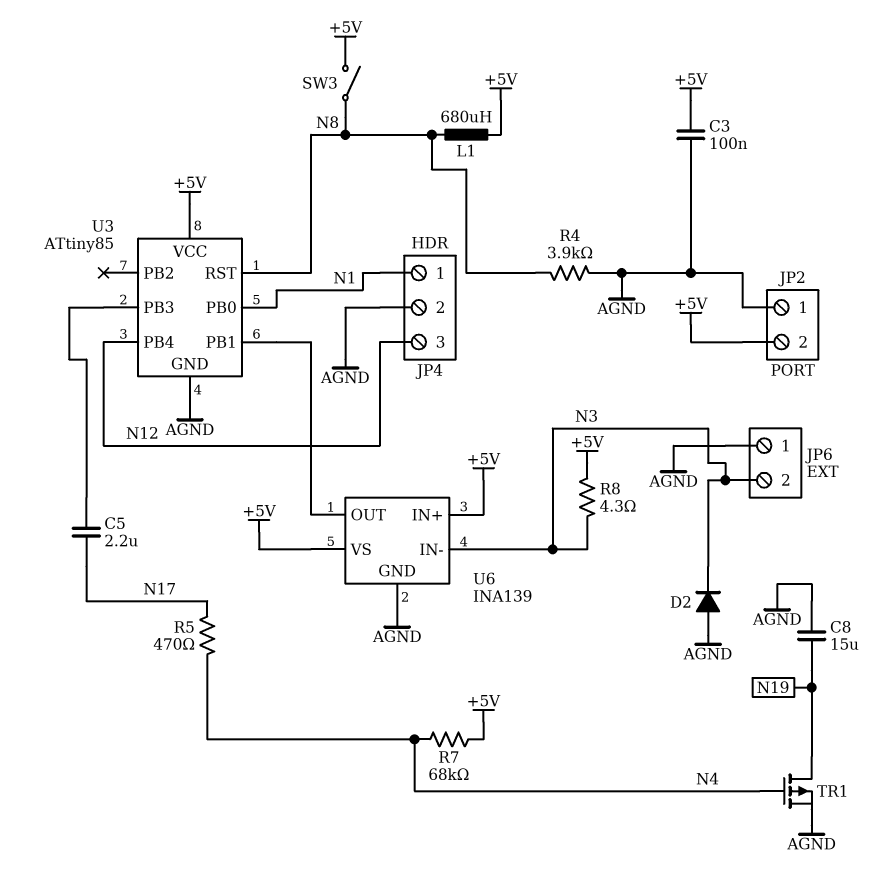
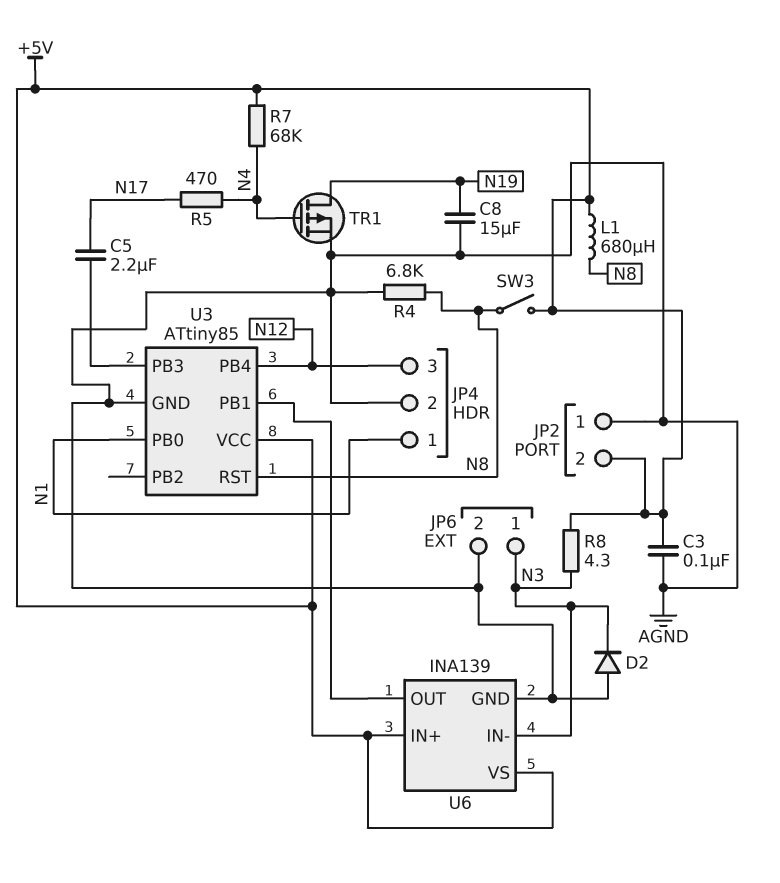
JP6 pin 1: AGND -> N3
JP6 pin 2: N3 -> AGND
R4: 3.9k (AGND, N8) -> 6.8k (AGND, N8)

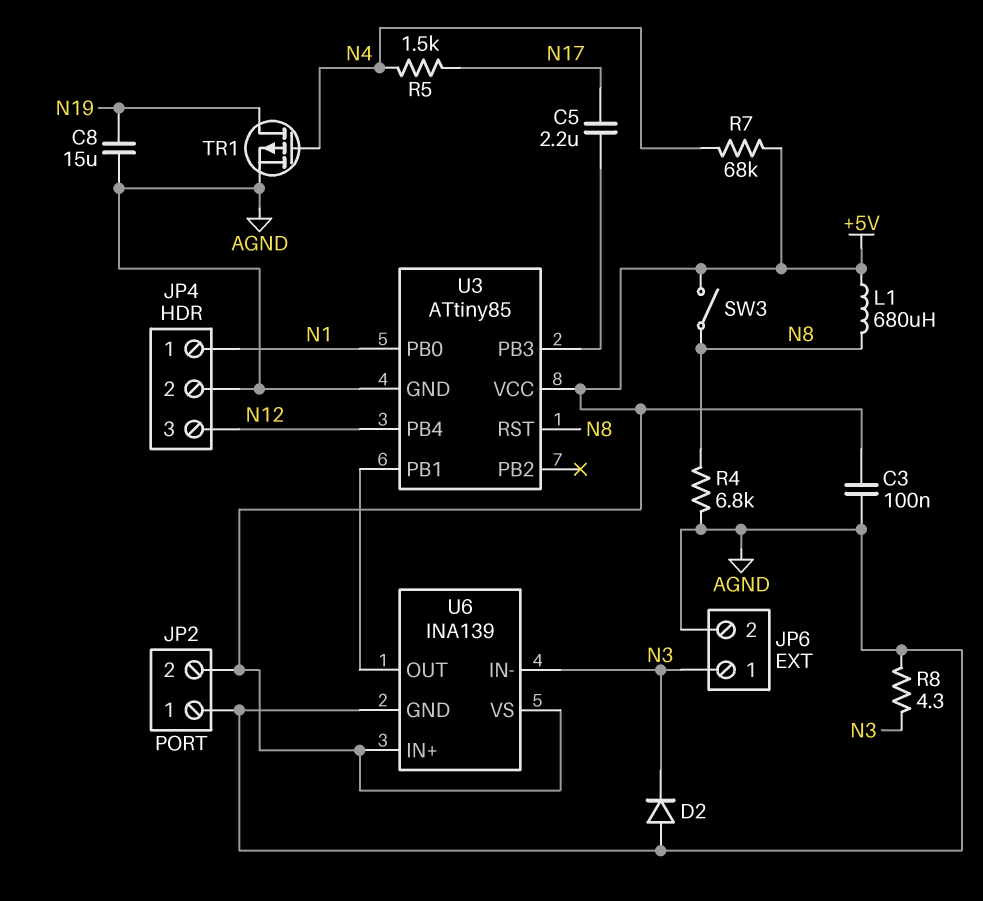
R5: 470 (N4, N17) -> 1.5k (N4, N17)
R8: 4.3 (+5V, N3) -> 4.3 (AGND, N3)

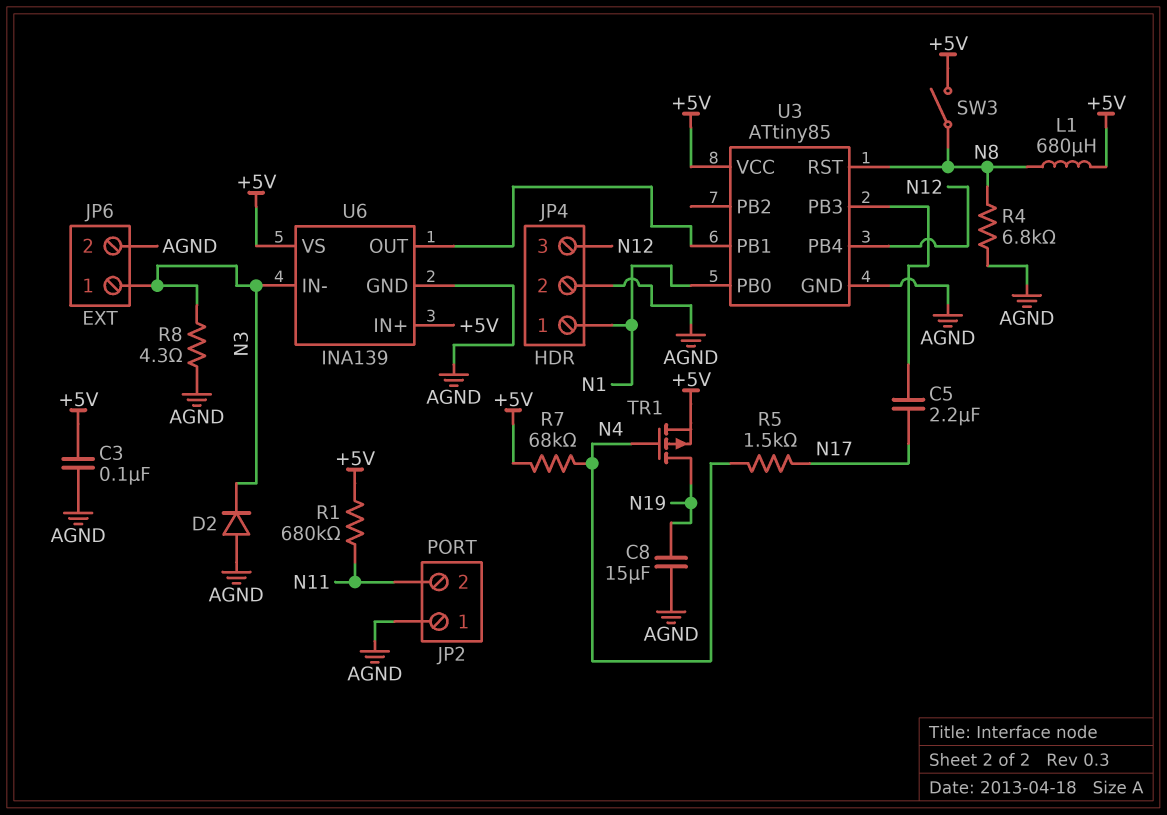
JP2 pin 2: +5V -> N11
R1: none -> 680k (+5V, N11)
TR1: PMOS (G N4, D N19, S AGND) -> PMOS (G N4, D N19, S +5V)

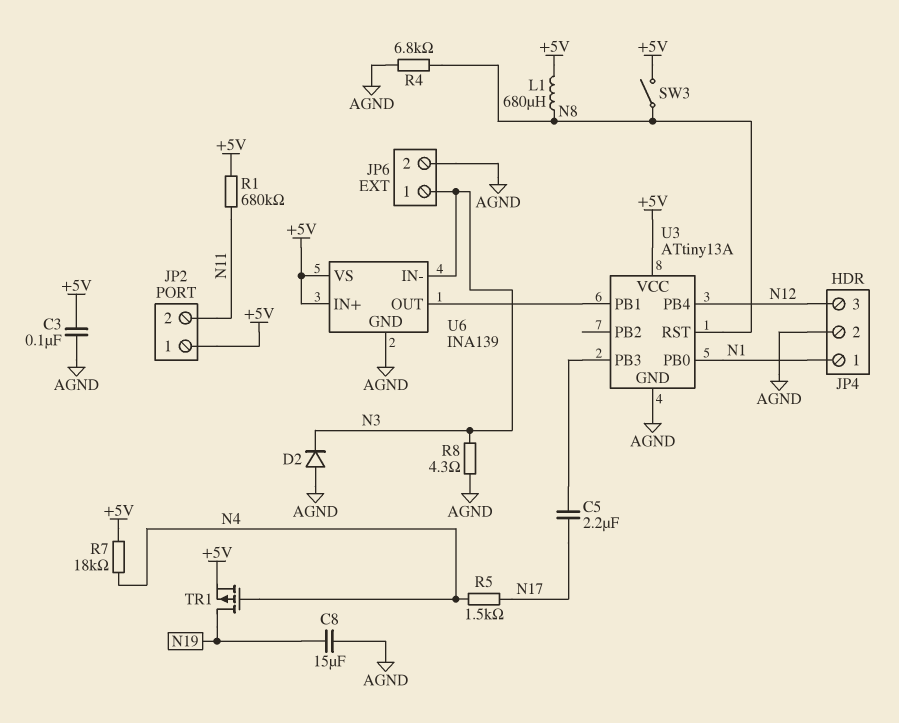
JP2 pin 1: AGND -> +5V
R7: 68k (+5V, N4) -> 18k (+5V, N4)
U3: ATtiny85 -> ATtiny13A

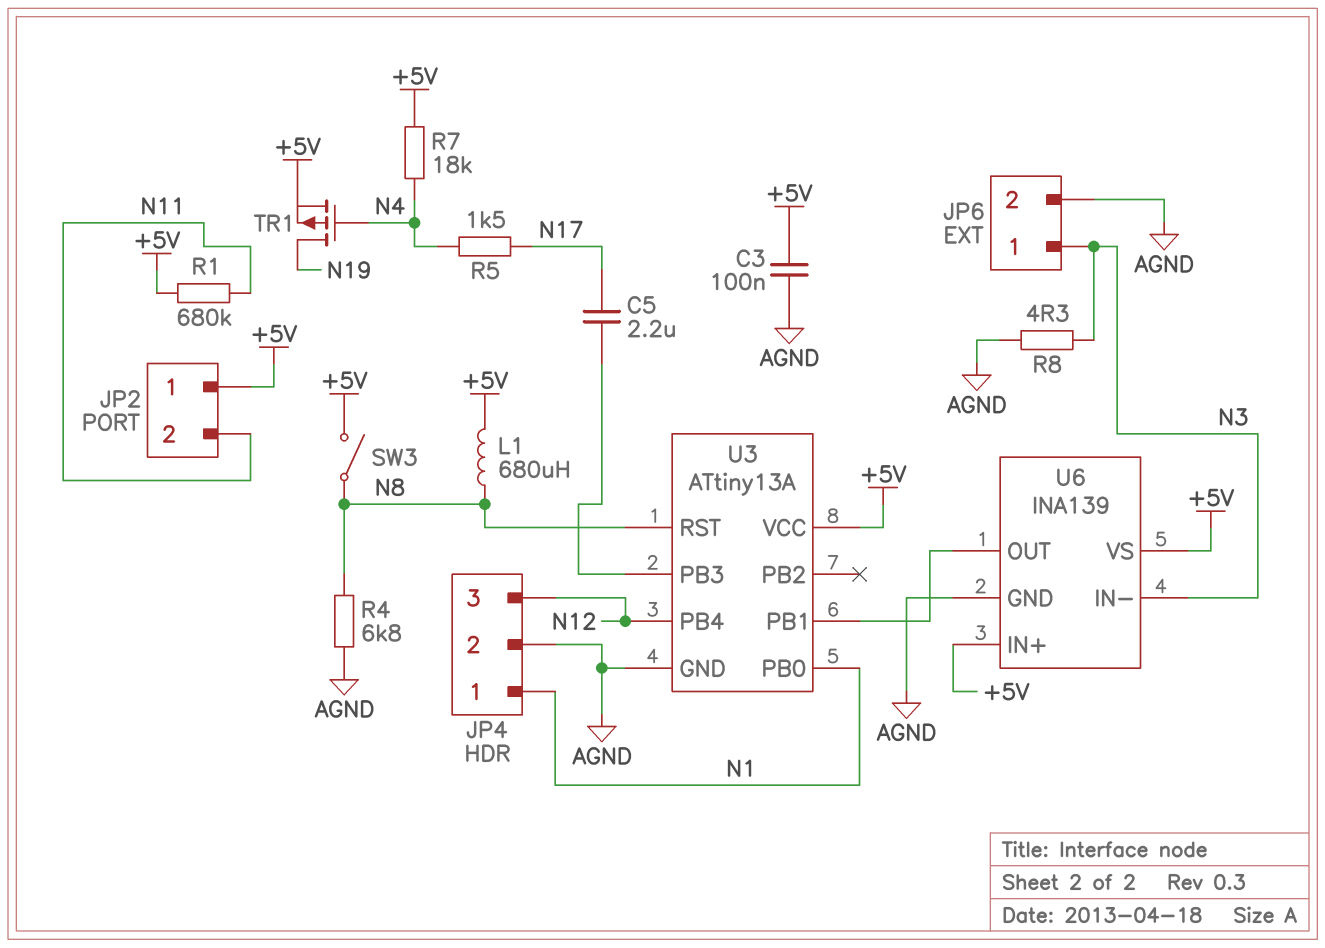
C8: 15uF (AGND, N19) -> none
D2: diode (A AGND, K N3) -> none

